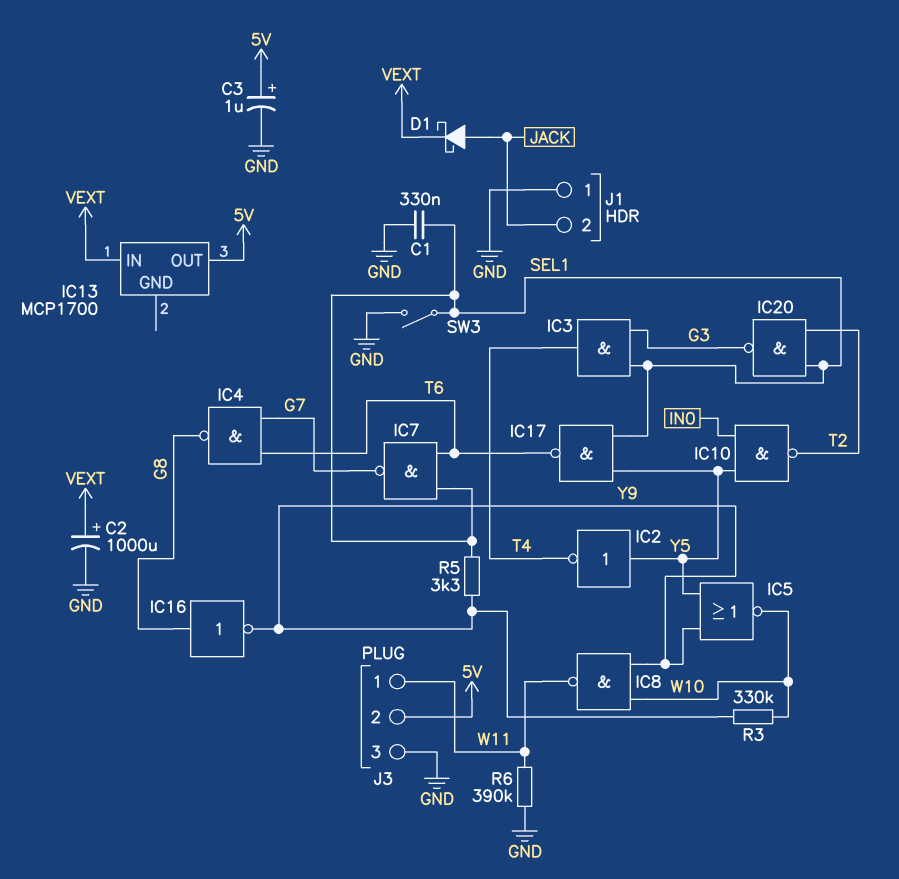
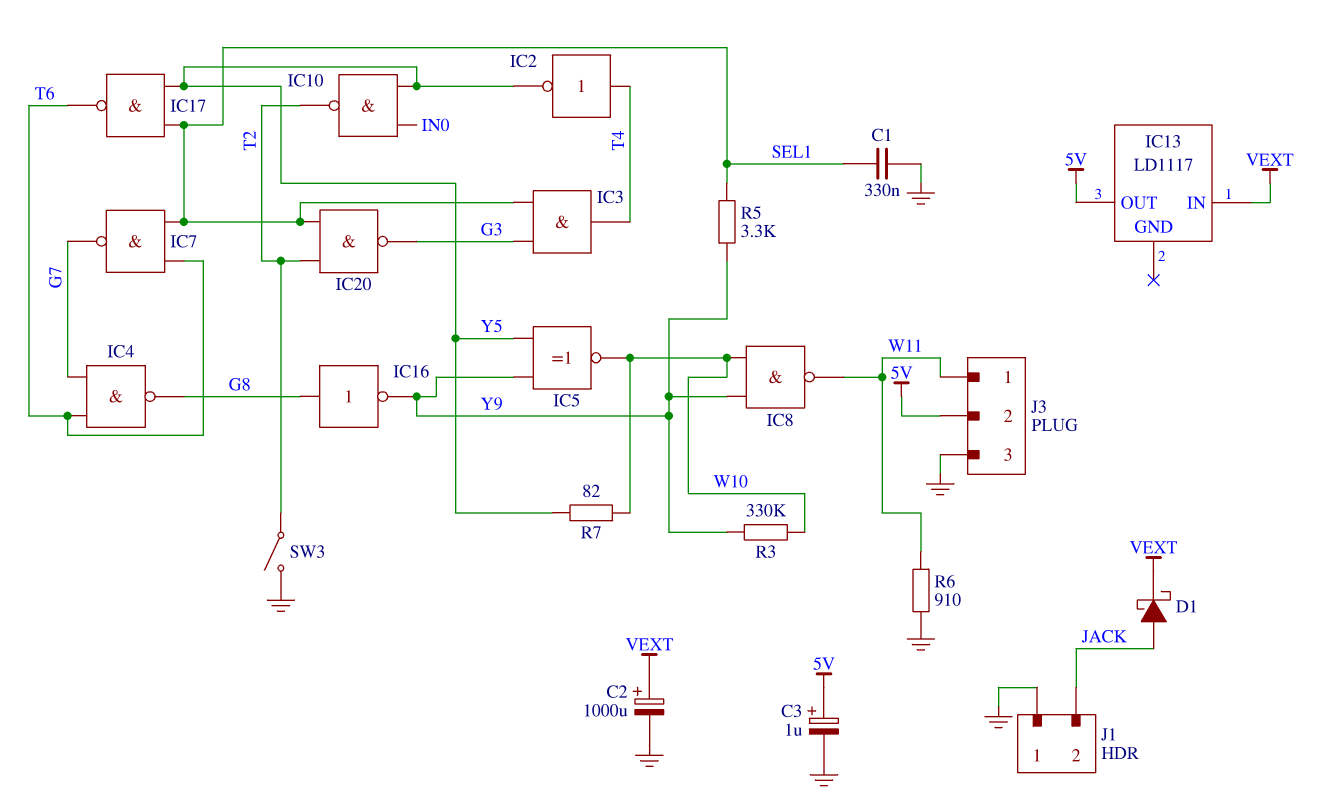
IC2: NOT (in Y5, out T4) -> NOT (in T4, out Y5)
IC5: NOR (in Y5, in Y9, out W10) -> XNOR (in Y5, in Y9, out W10)
IC13: MCP1700 -> LD1117
R6: 390k (GND, W11) -> 910 (GND, W11)
R7: none -> 82 (W10, Y5)
SW3: switch (GND, SEL1) -> switch (GND, T2)

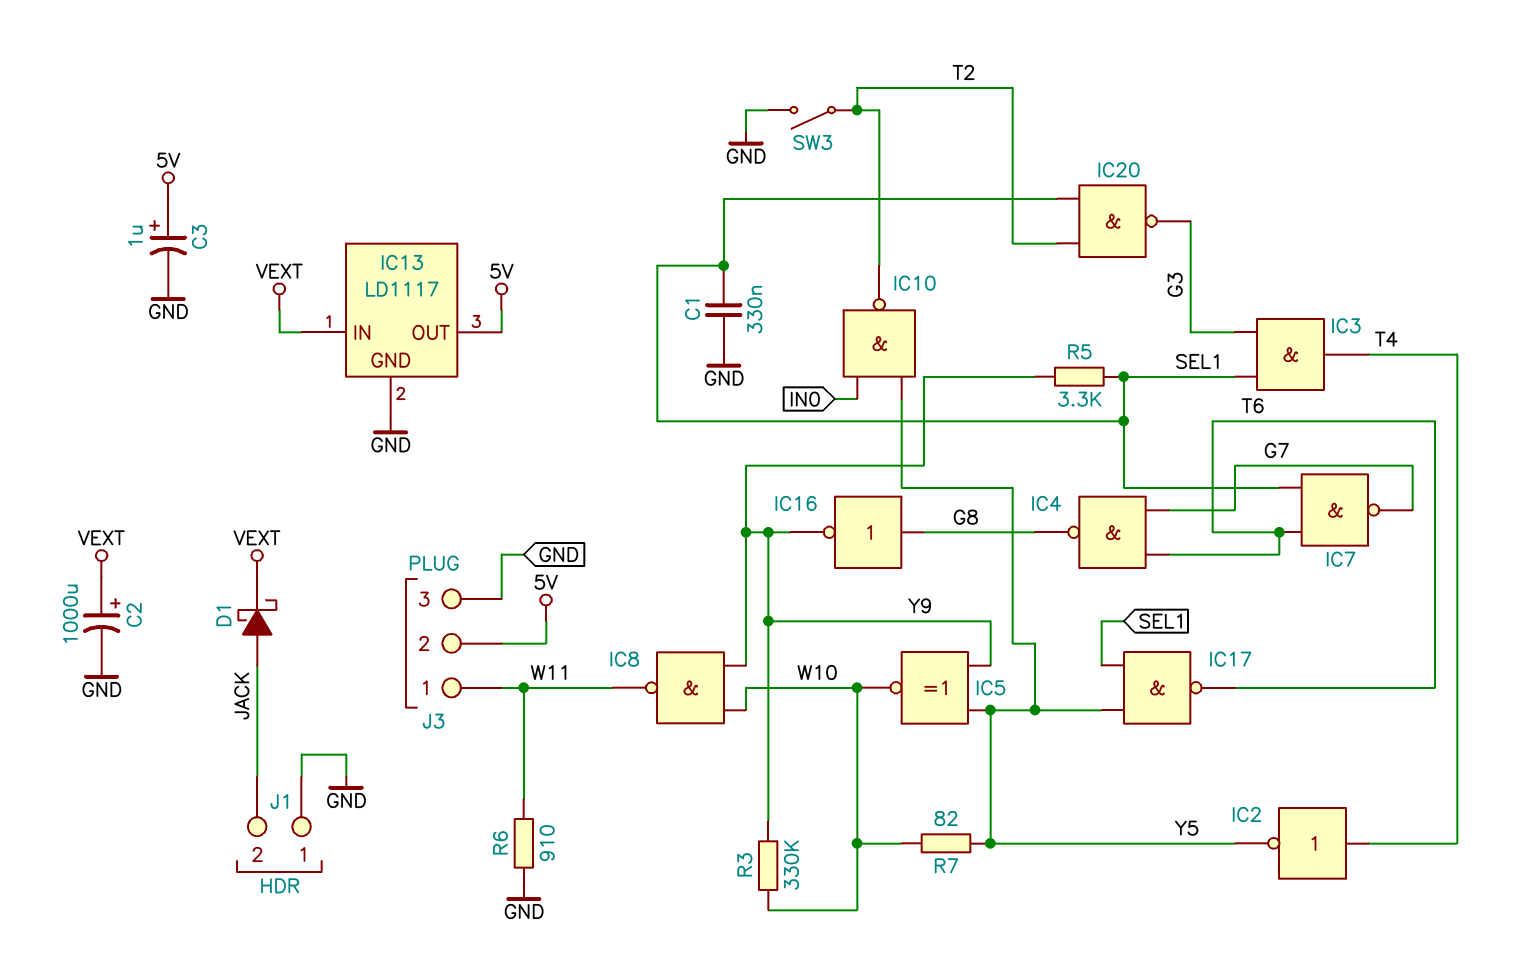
IC13 pin GND: none -> GND

